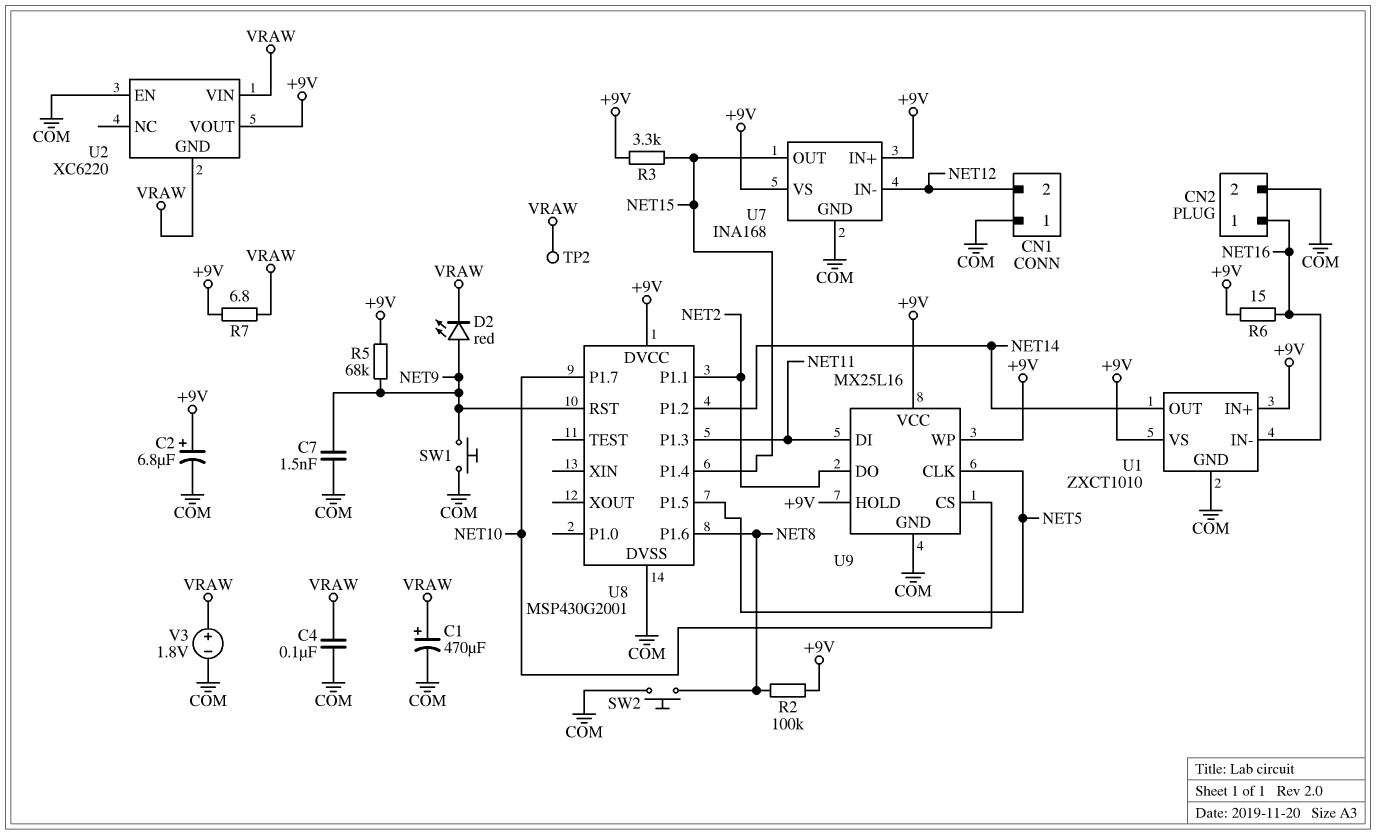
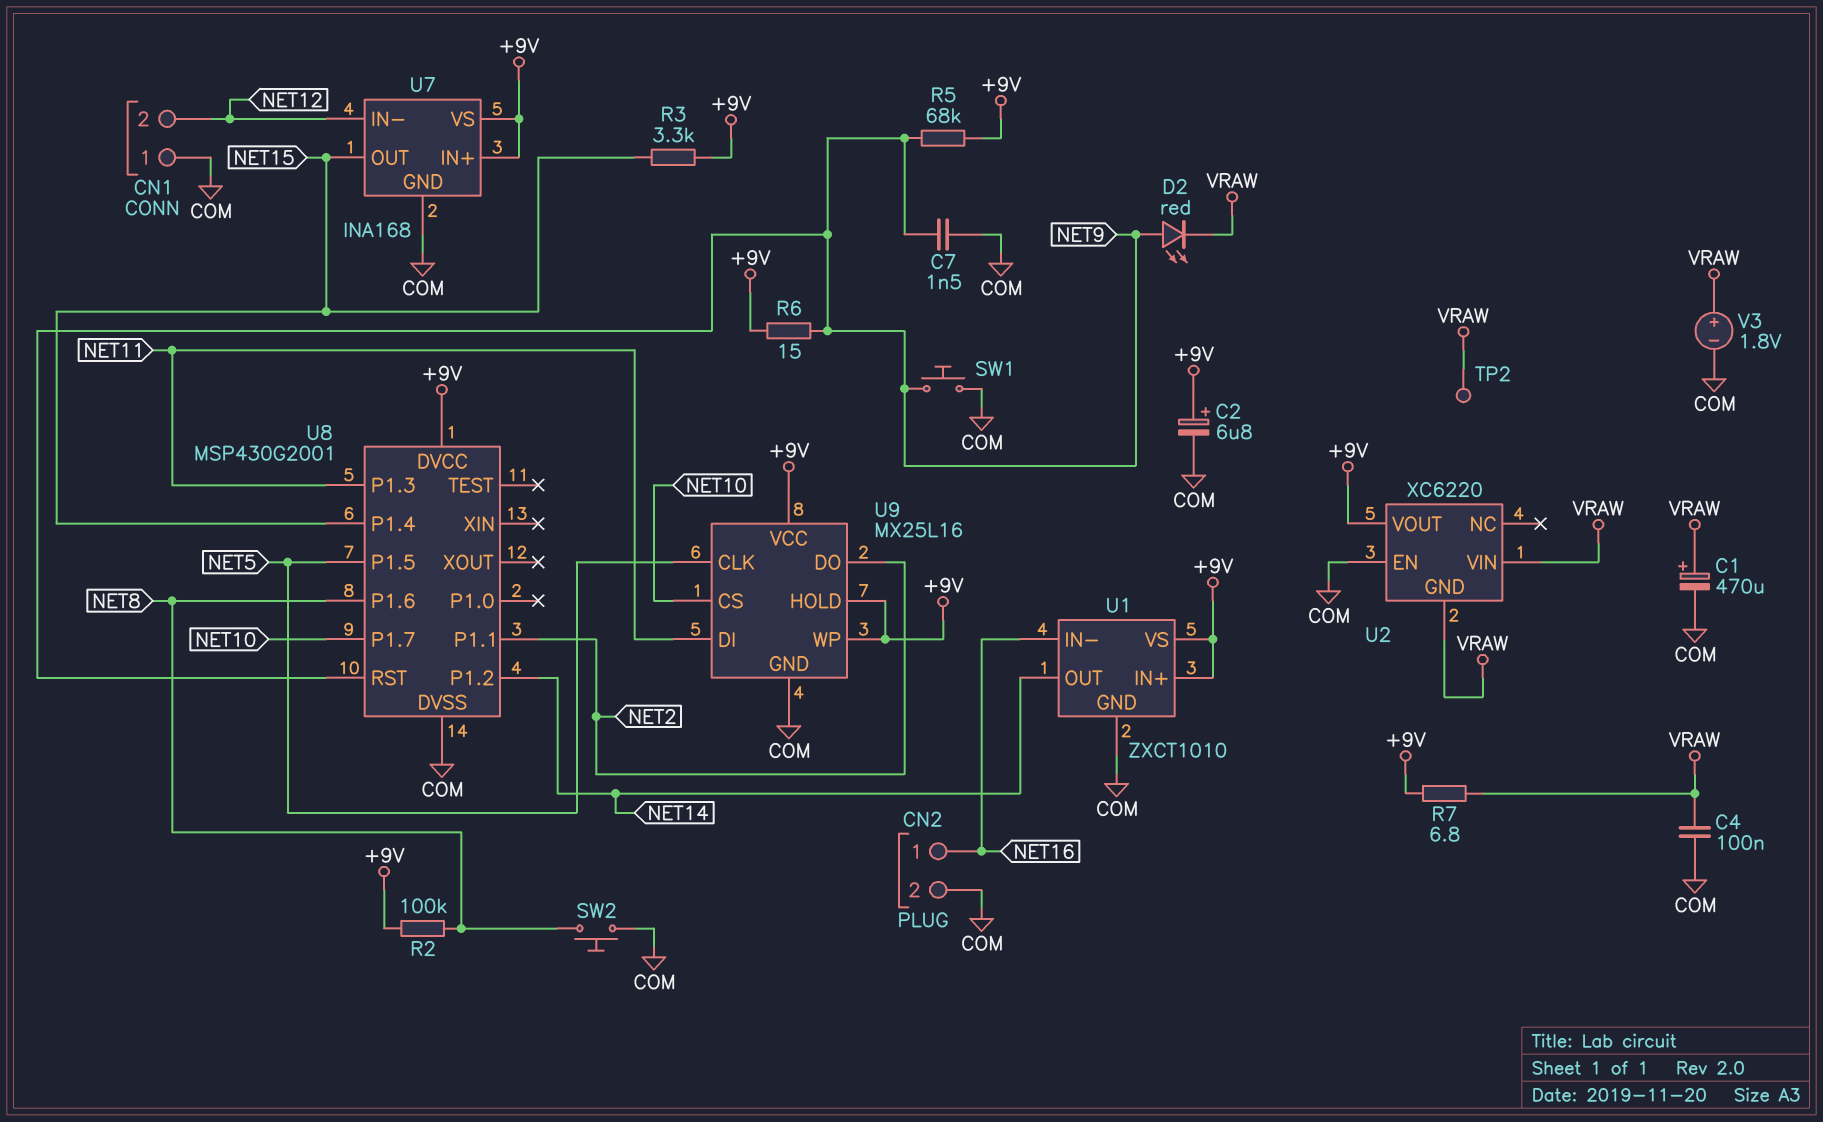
R6: 15 (+9V, NET16) -> 15 (+9V, NET9)

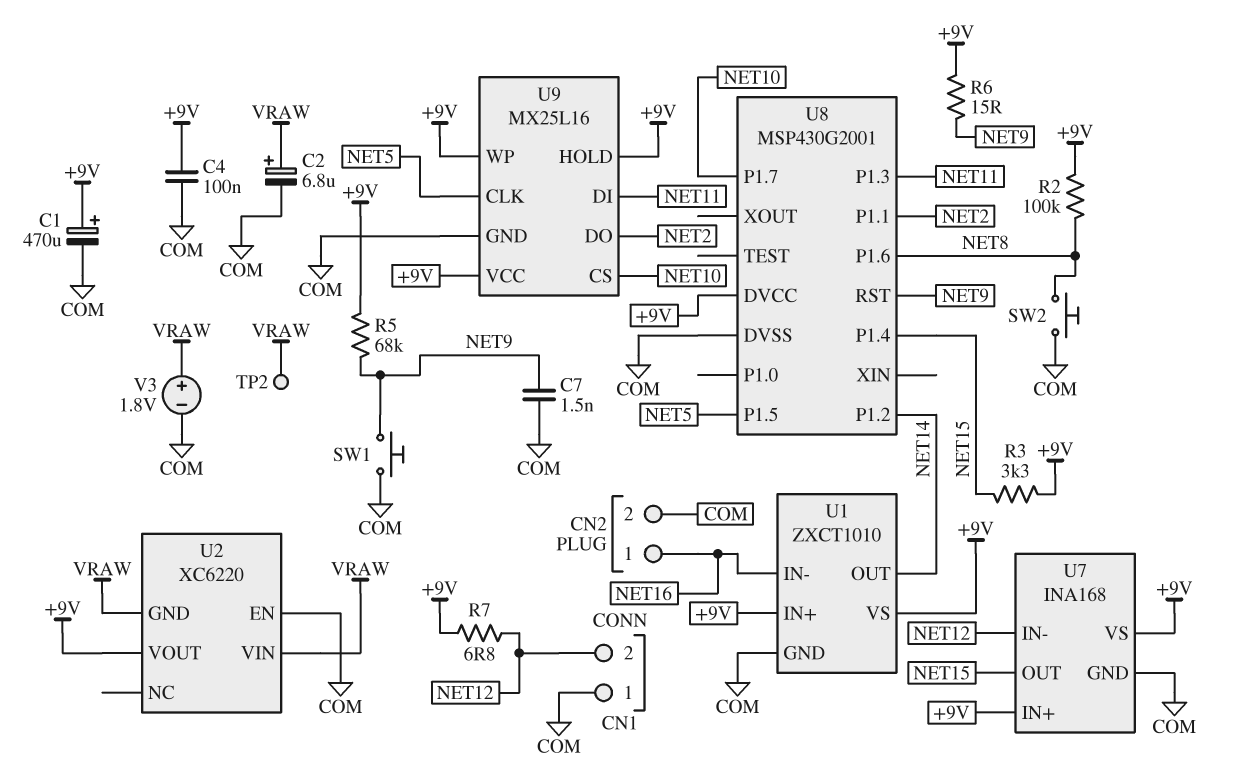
C1: 470uF (plus VRAW, minus COM) -> 470uF (plus +9V, minus COM)
C2: 6.8uF (plus +9V, minus COM) -> 6.8uF (plus VRAW, minus COM)
C4: 100nF (COM, VRAW) -> 100nF (+9V, COM)
D2: LED red (A NET9, K VRAW) -> none
R7: 6.8 (+9V, VRAW) -> 6.8 (+9V, NET12)

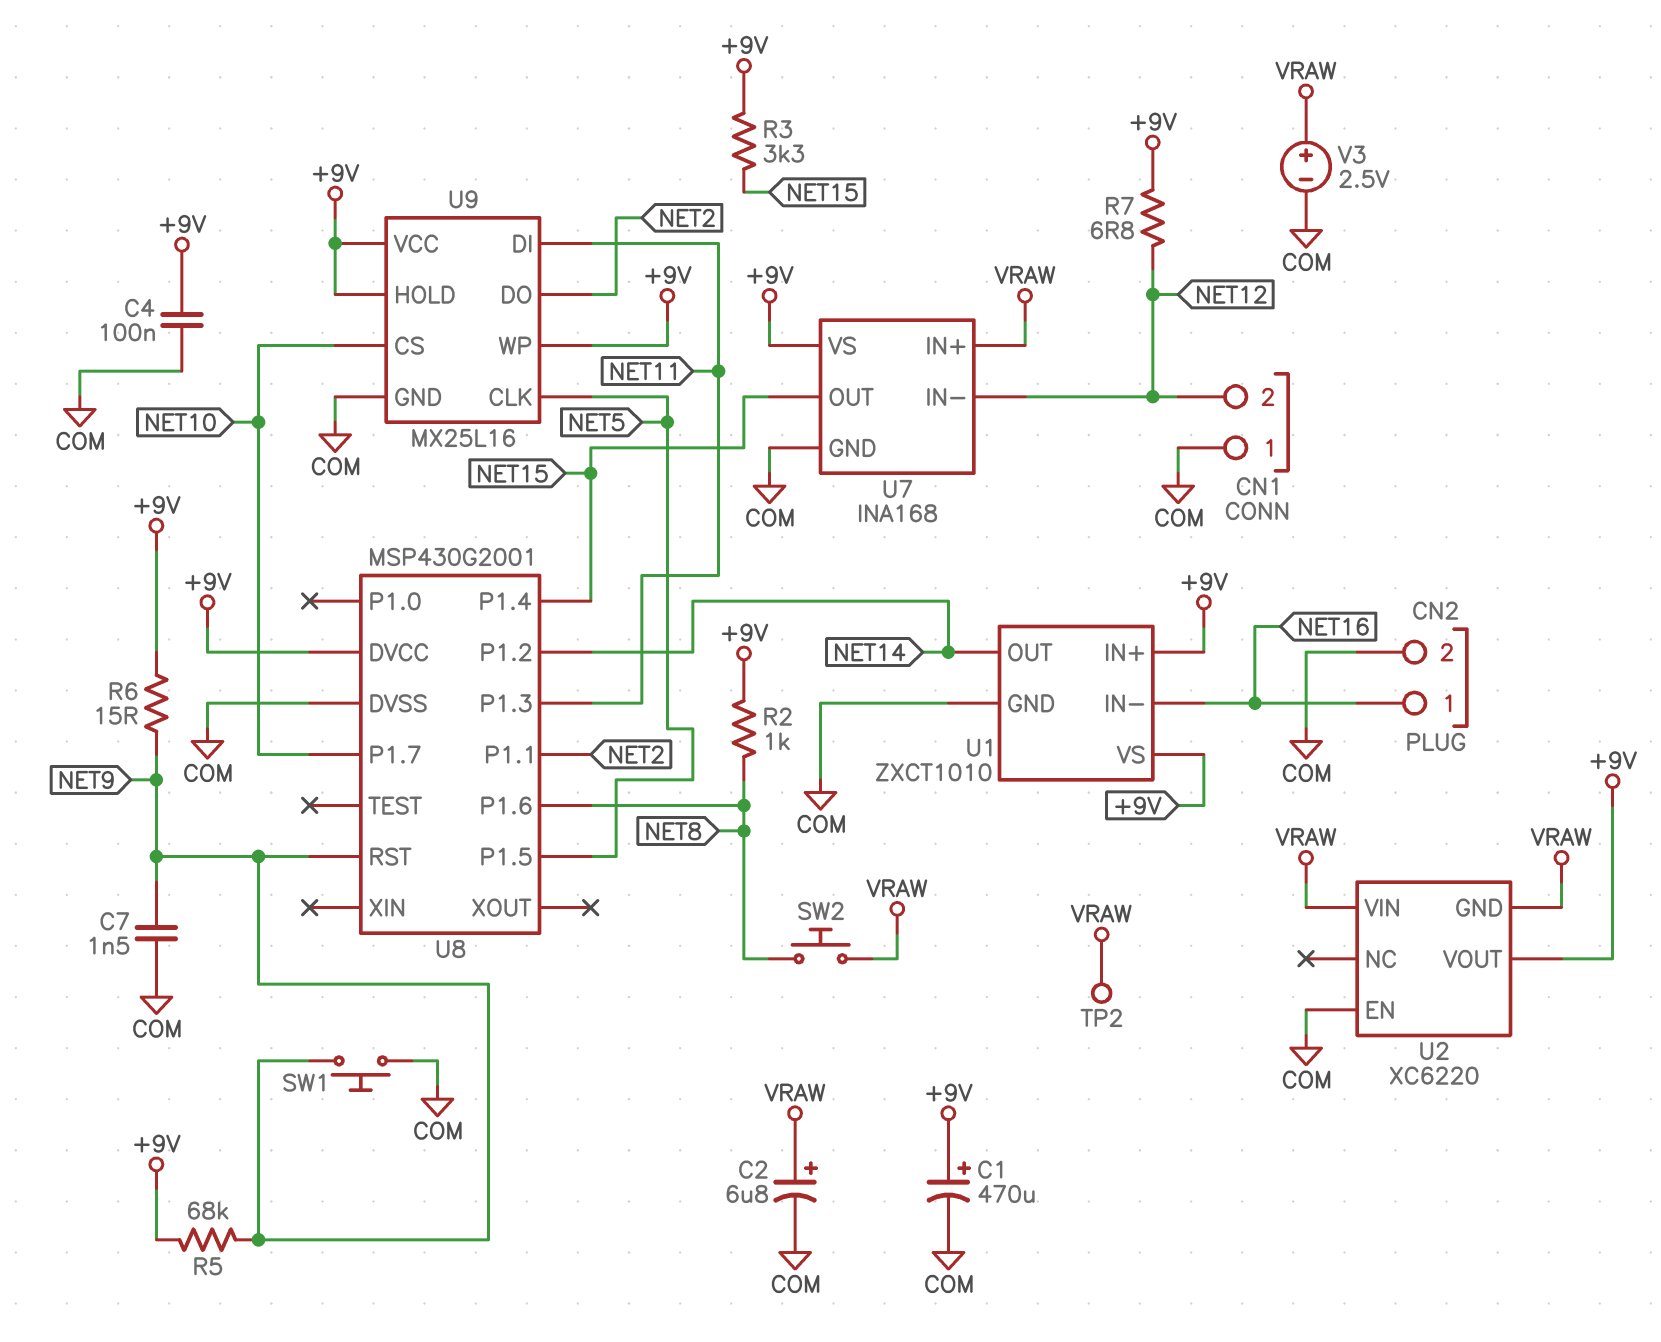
R2: 100k (+9V, NET8) -> 1k (+9V, NET8)
SW2: button (COM, NET8) -> button (NET8, VRAW)
U7 pin IN+: +9V -> VRAW
V3: 1.8V (plus VRAW, minus COM) -> 2.5V (plus VRAW, minus COM)

